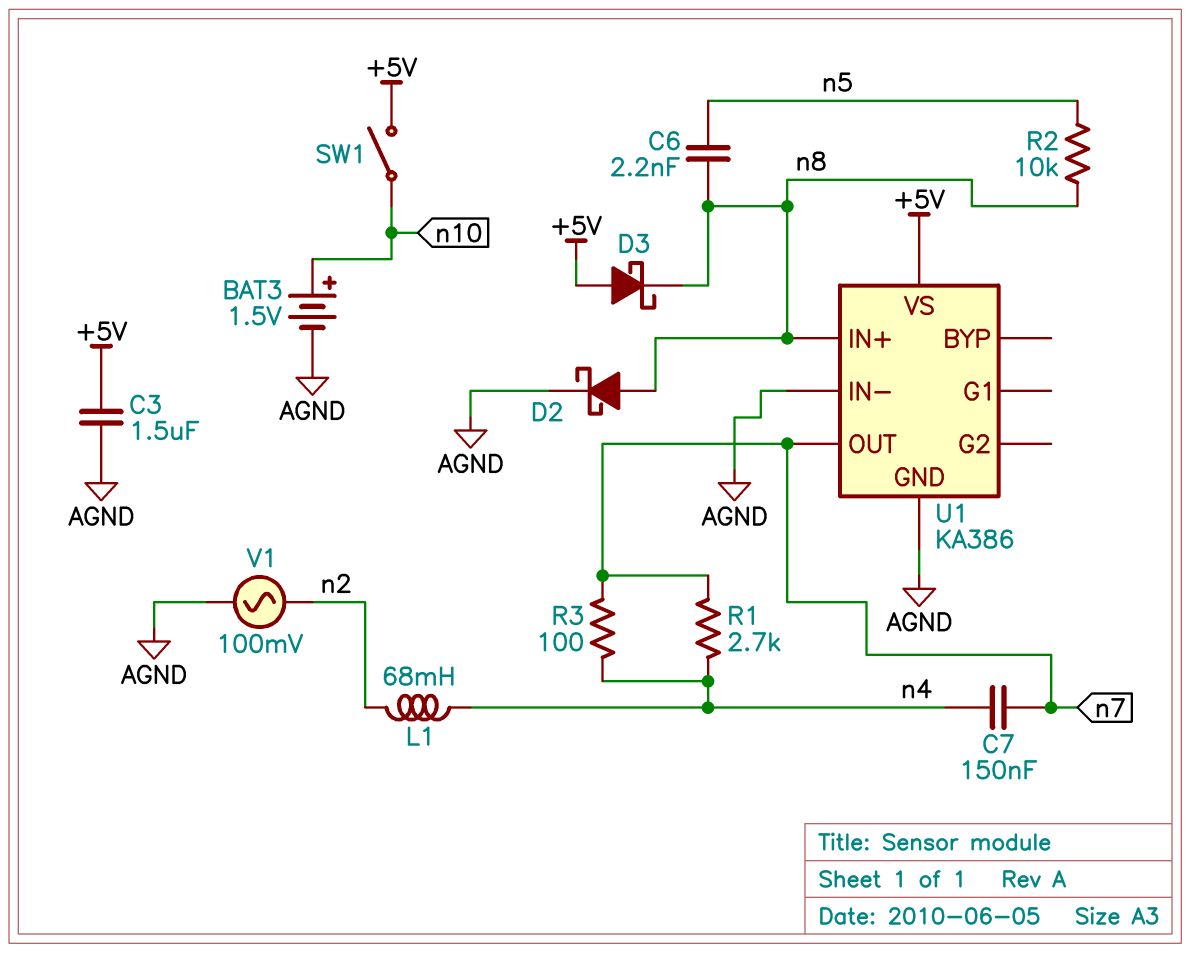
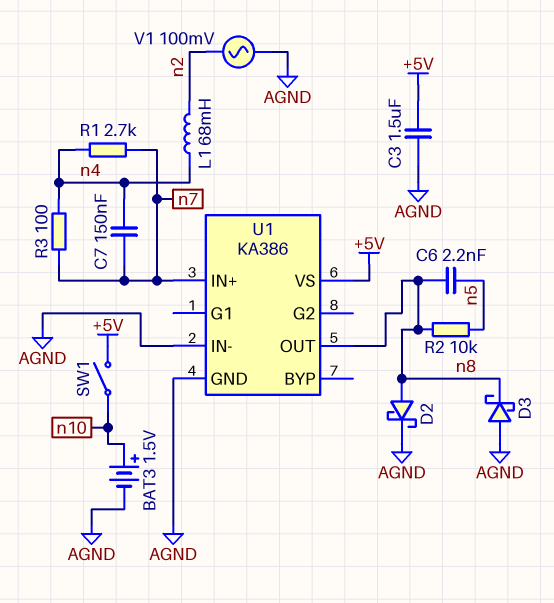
D3: schottky (A +5V, K n8) -> schottky (A AGND, K n8)
U1 pin IN+: n8 -> n7
U1 pin OUT: n7 -> n8

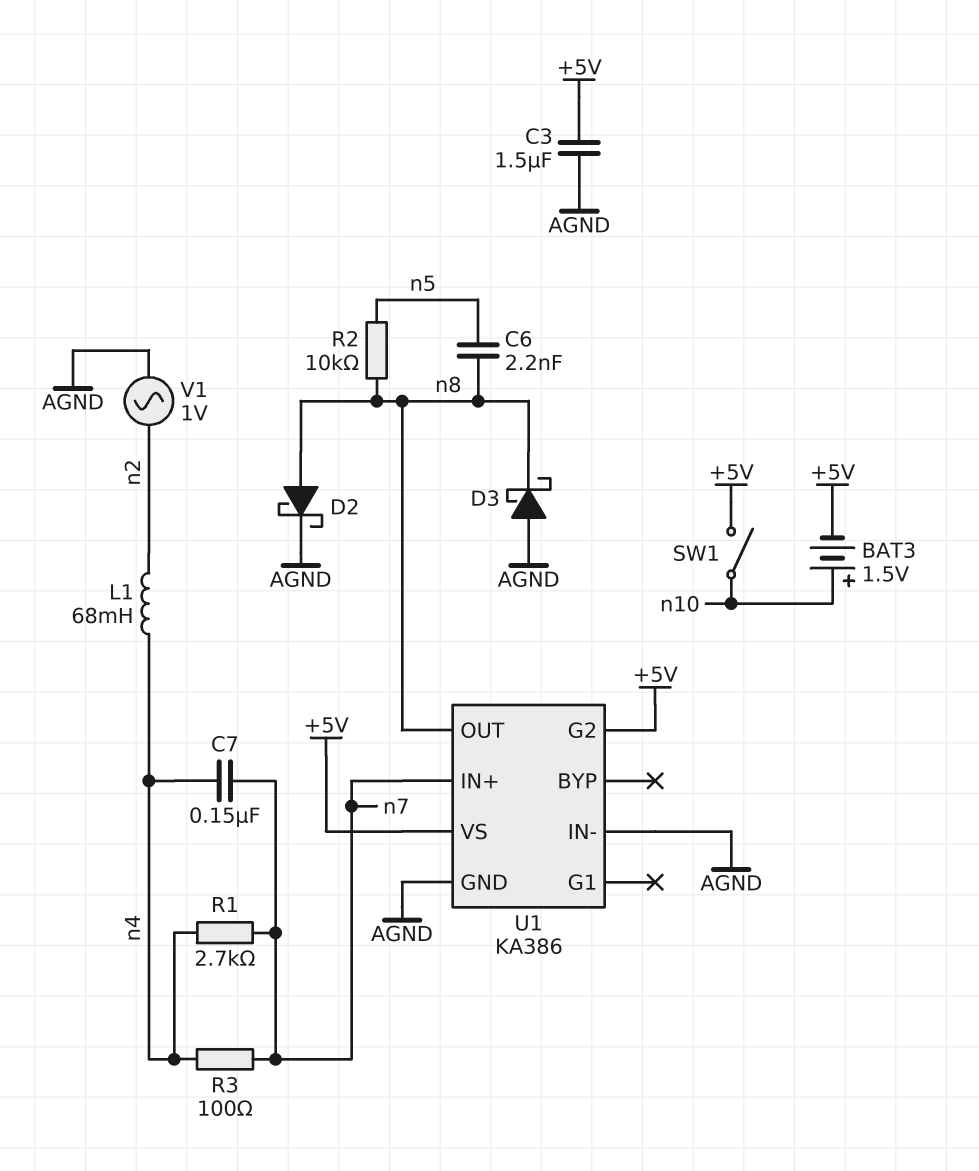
BAT3: 1.5V (plus n10, minus AGND) -> 1.5V (plus n10, minus +5V)
U1 pin G2: none -> +5V
V1: AC 100mV (AGND, n2) -> AC 1V (AGND, n2)

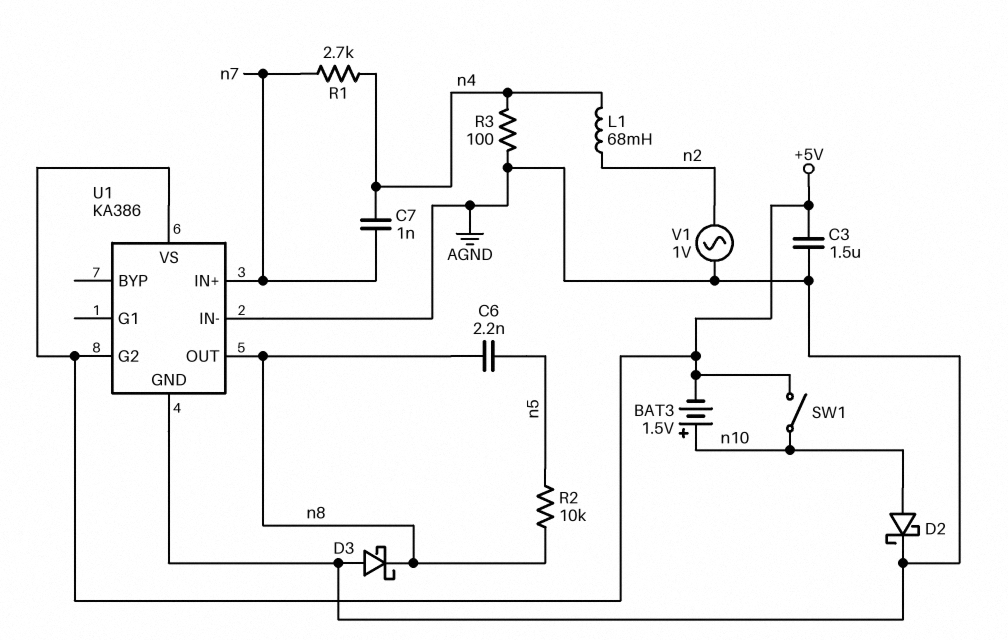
C7: 150nF (n4, n7) -> 1nF (n4, n7)
D2: schottky (A n8, K AGND) -> schottky (A n10, K AGND)
R3: 100 (n4, n7) -> 100 (AGND, n4)

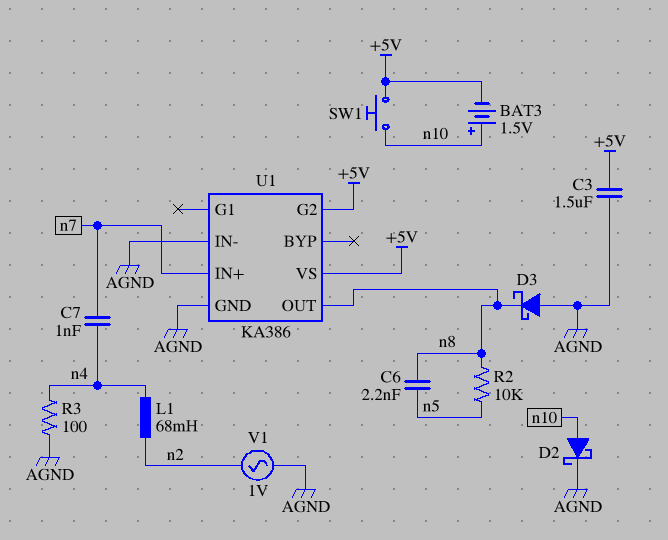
R1: 2.7k (n4, n7) -> none
SW1: switch (+5V, n10) -> button (+5V, n10)

